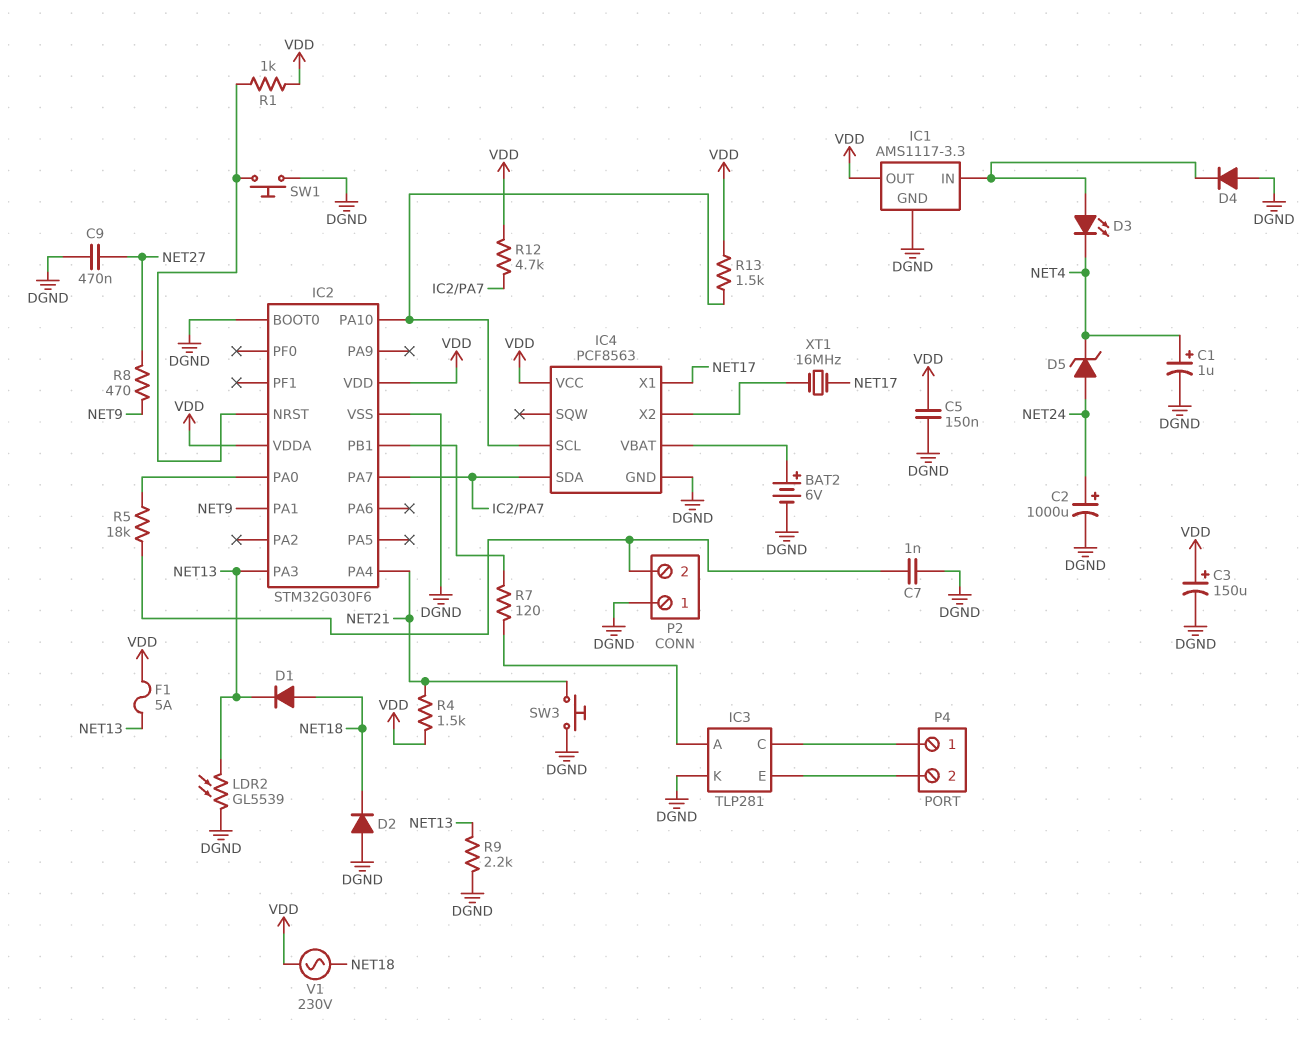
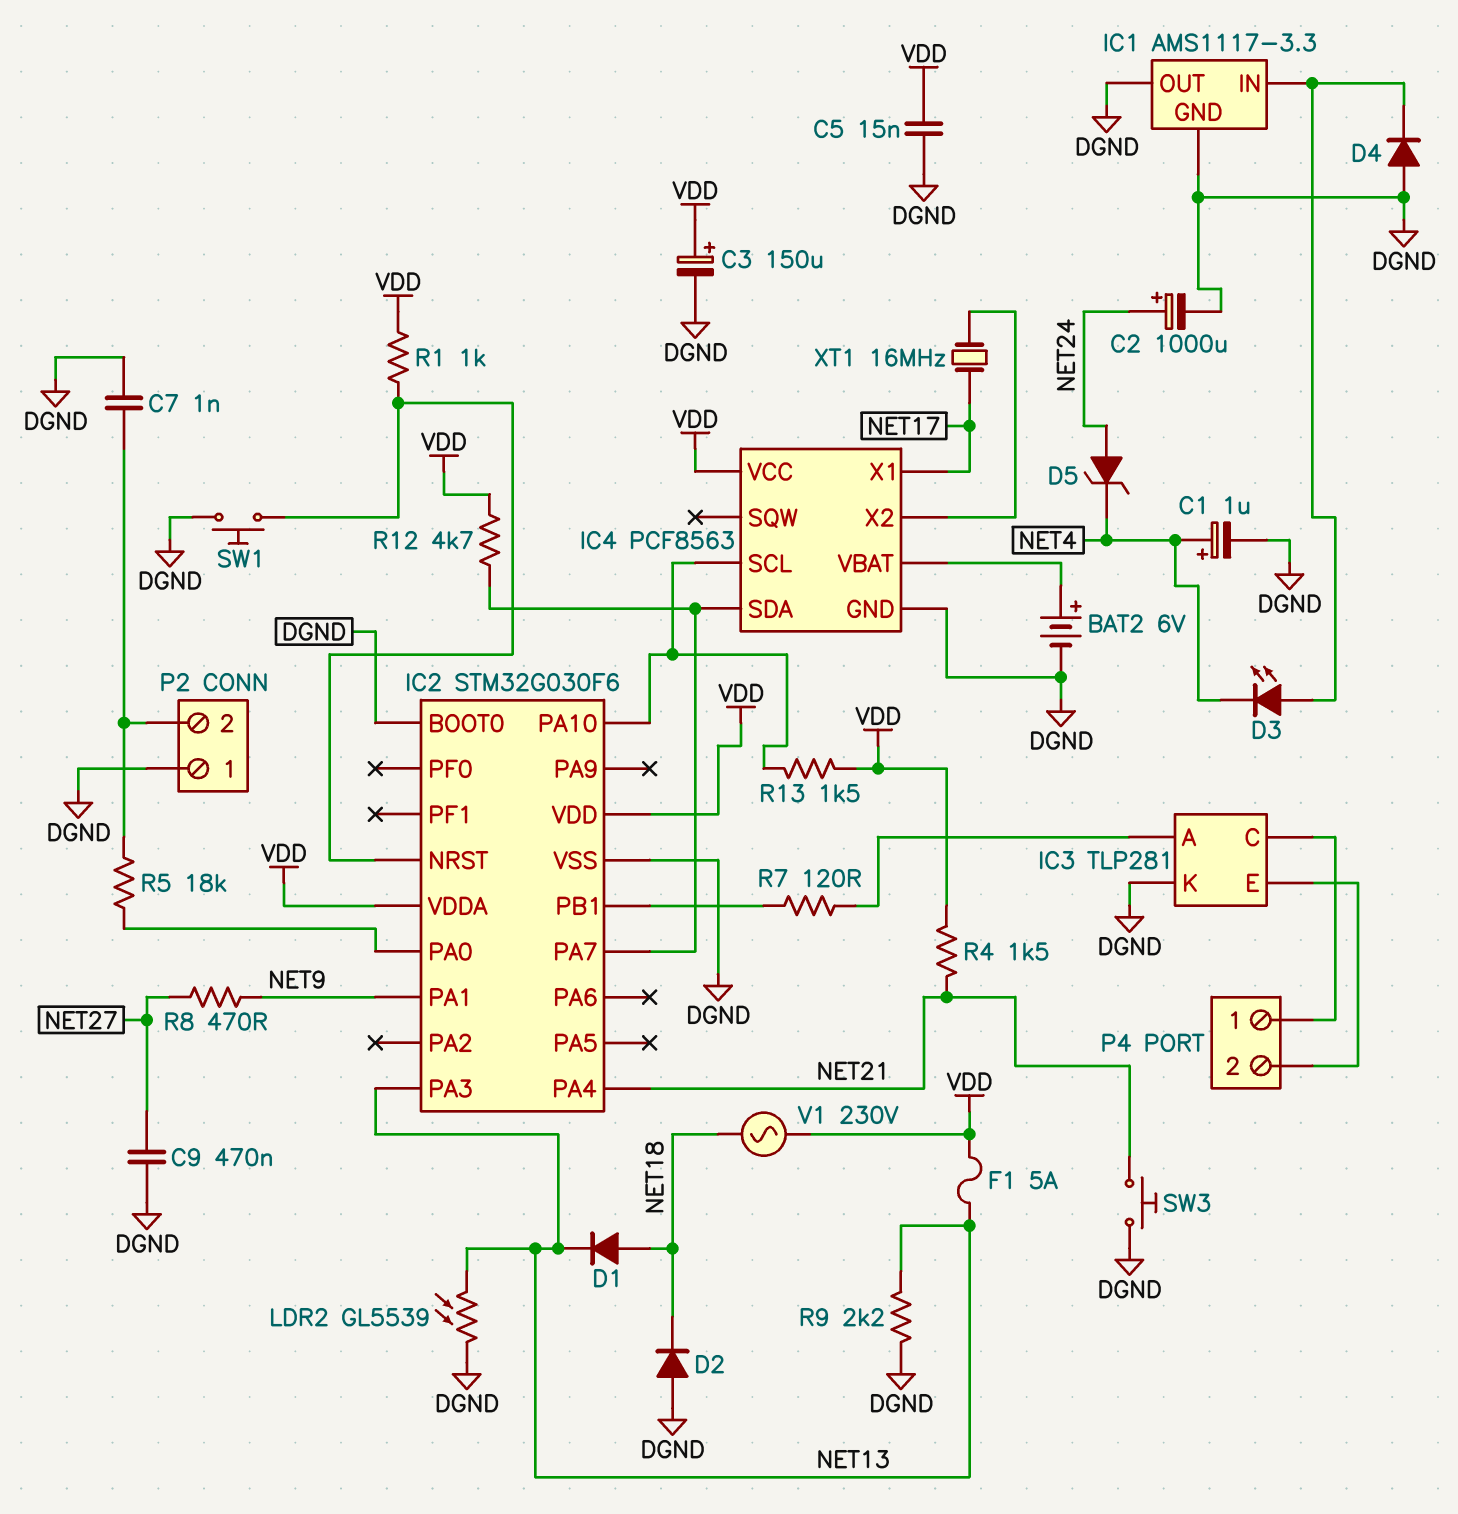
C5: 150nF (DGND, VDD) -> 15nF (DGND, VDD)
IC1 pin OUT: VDD -> DGND

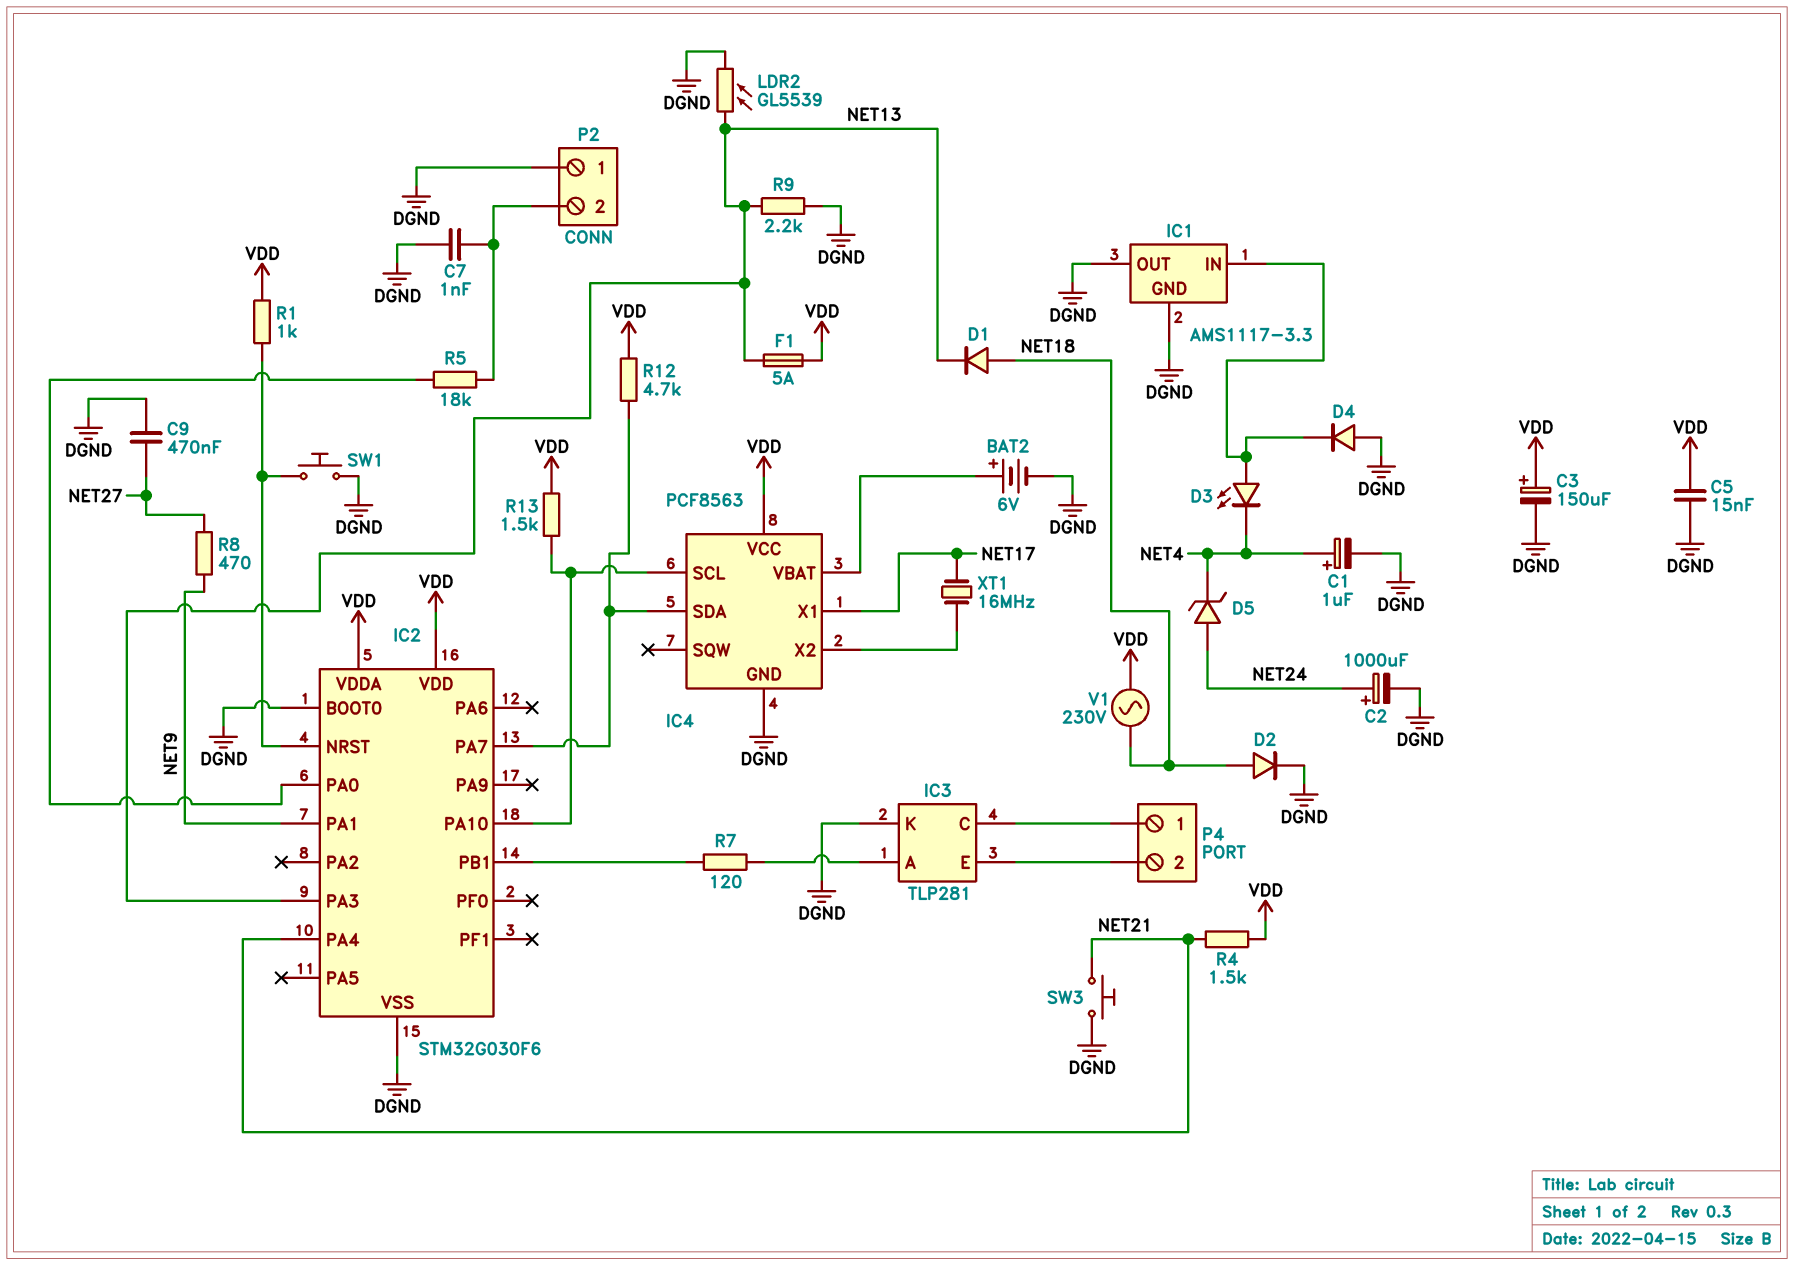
D2: diode (A DGND, K NET18) -> diode (A NET18, K DGND)

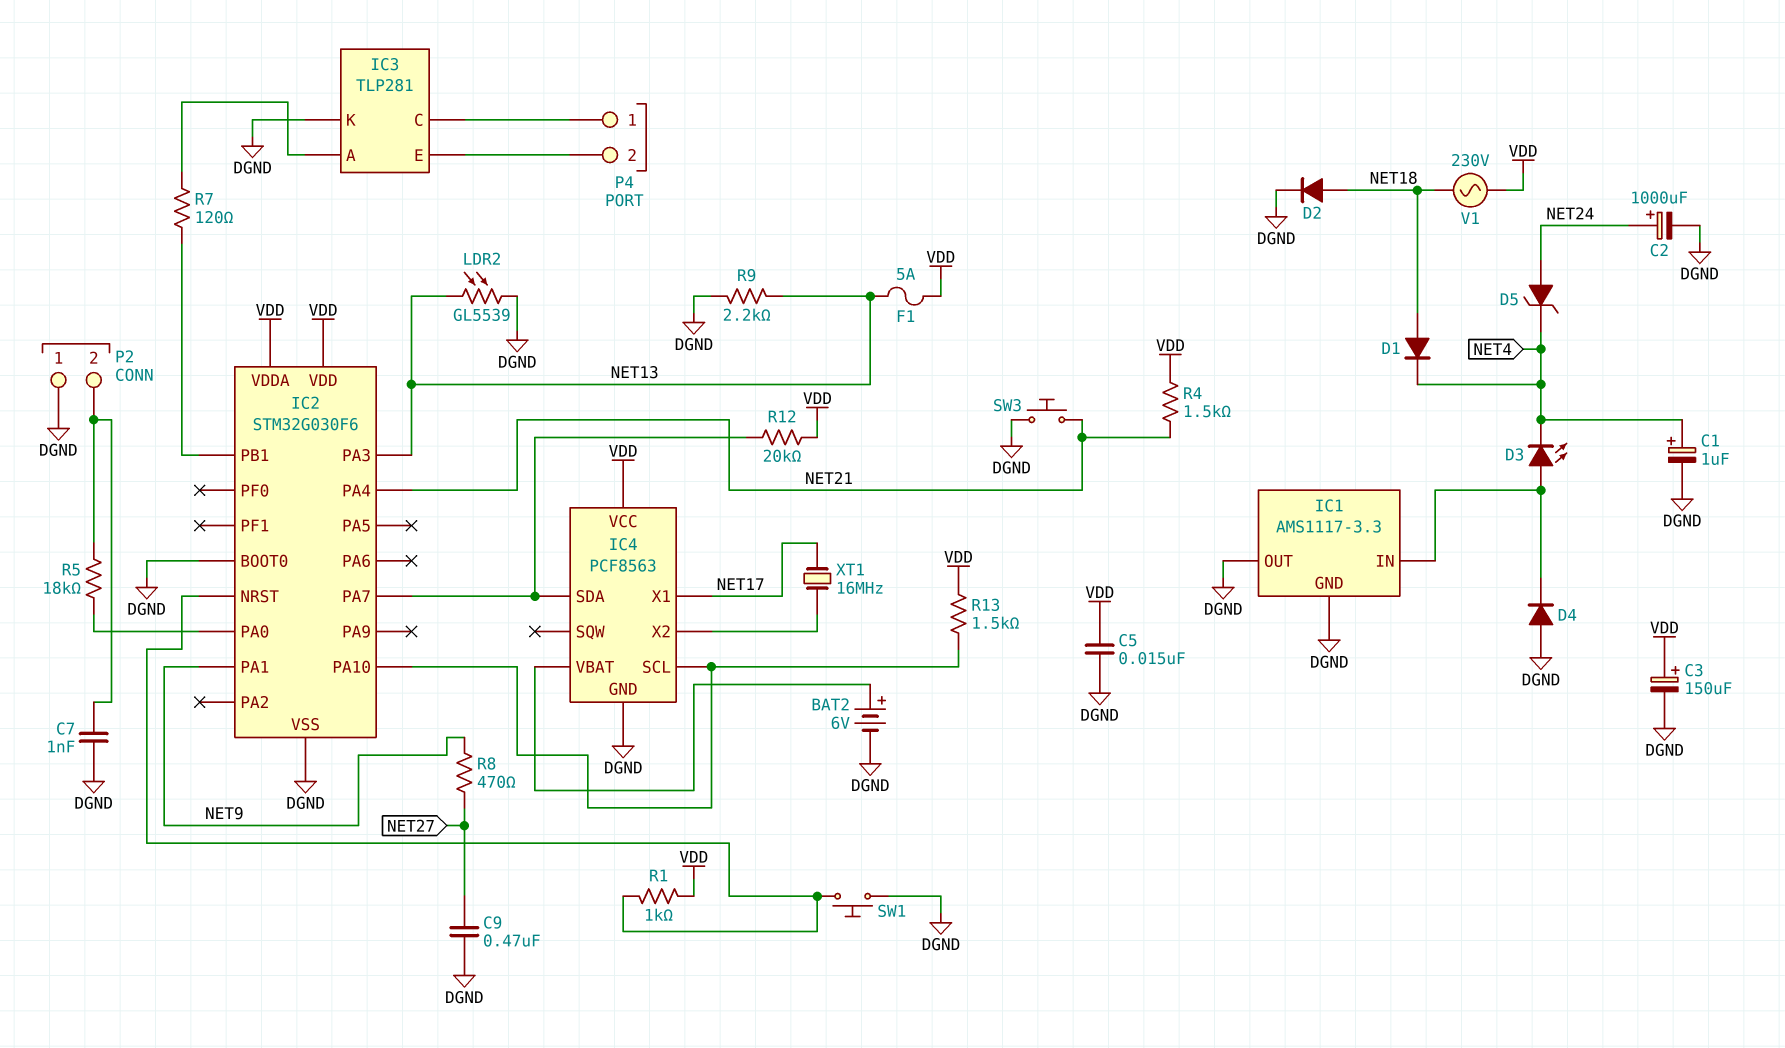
D1: diode (A NET18, K NET13) -> diode (A NET18, K NET4)
R12: 4.7k (IC2/PA7, VDD) -> 20k (IC2/PA7, VDD)

